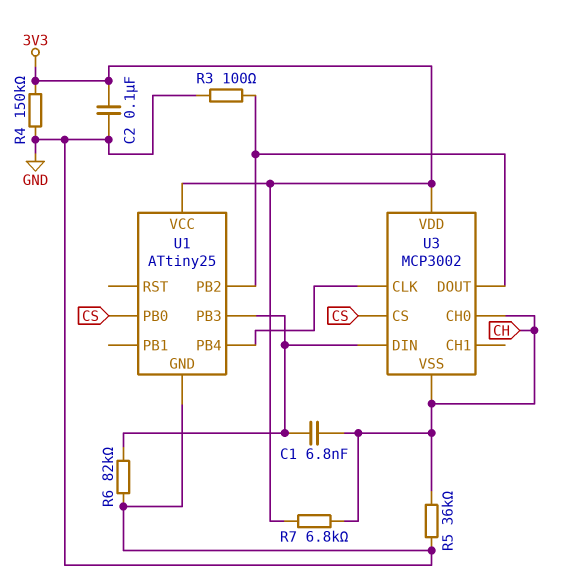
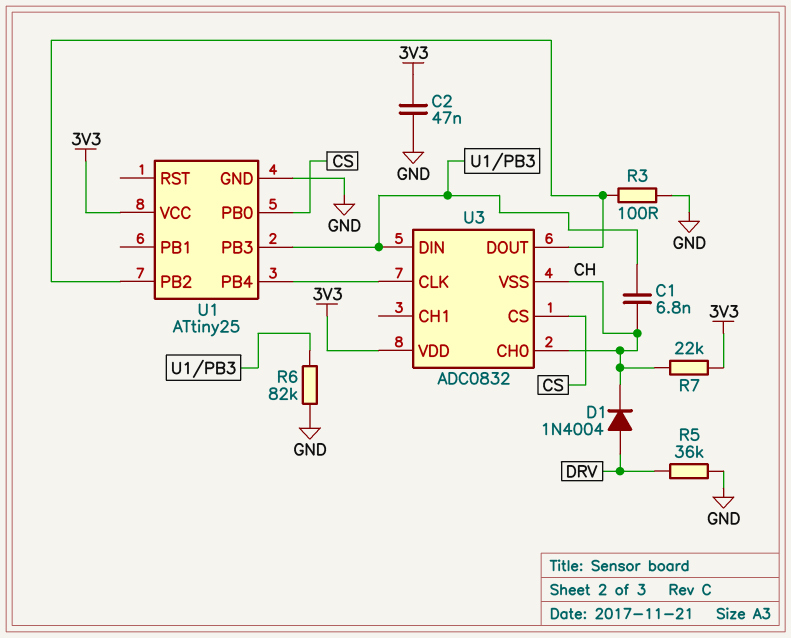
C2: 100nF (3V3, GND) -> 47nF (3V3, GND)
D1: none -> diode 1N4004 (A DRV, K CH)
R4: 150k (3V3, GND) -> none
R5: 36k (CH, GND) -> 36k (DRV, GND)
R7: 6.8k (3V3, CH) -> 22k (3V3, CH)
U3: MCP3002 -> ADC0832

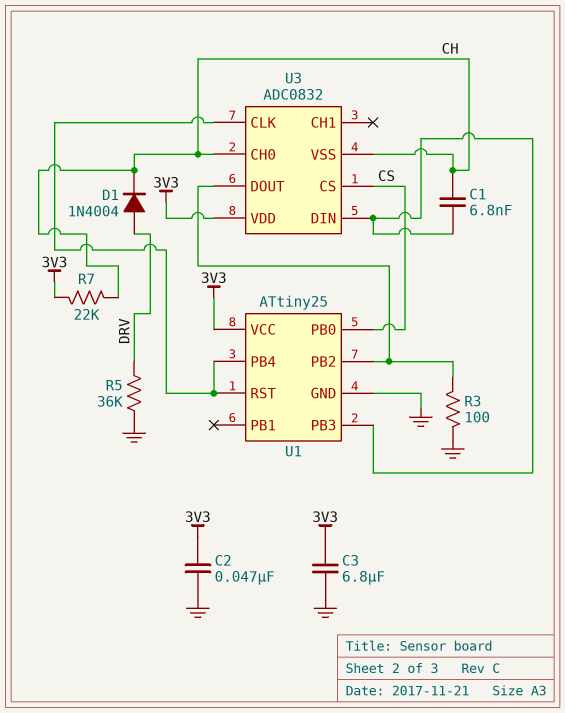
C3: none -> 6.8uF (3V3, GND)
R6: 82k (GND, U1/PB3) -> none
U1 pin RST: none -> U1/PB4

